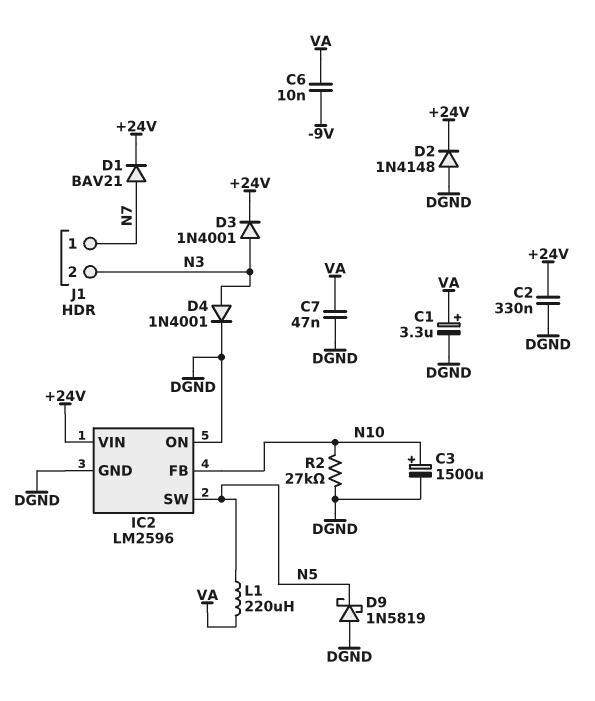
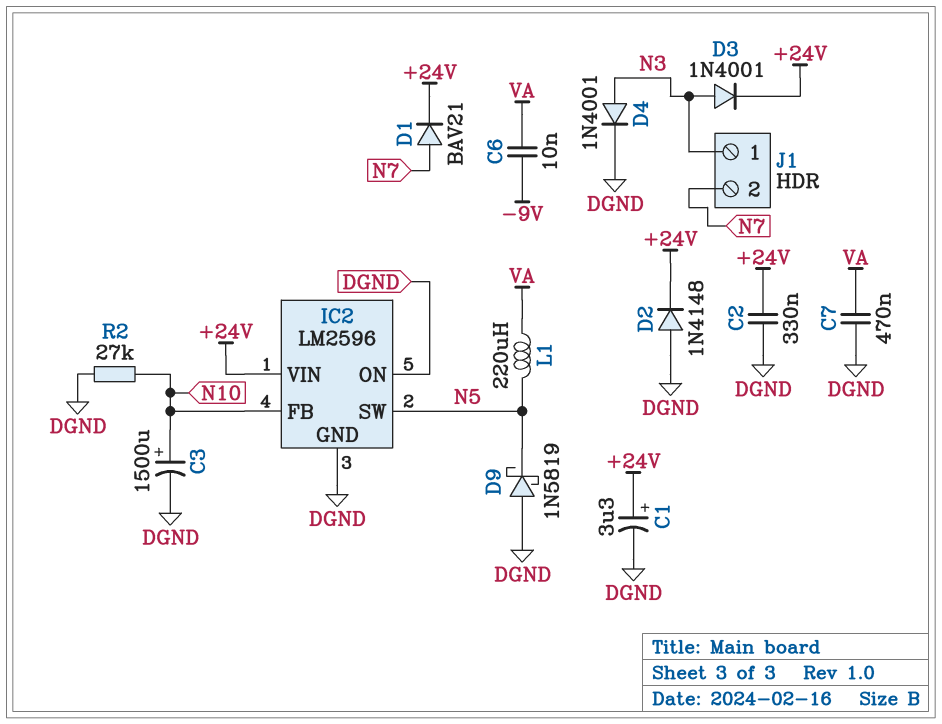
C1: 3.3uF (plus VA, minus DGND) -> 3.3uF (plus +24V, minus DGND)
C7: 47nF (DGND, VA) -> 470nF (DGND, VA)
J1 pin 1: N7 -> N3
J1 pin 2: N3 -> N7

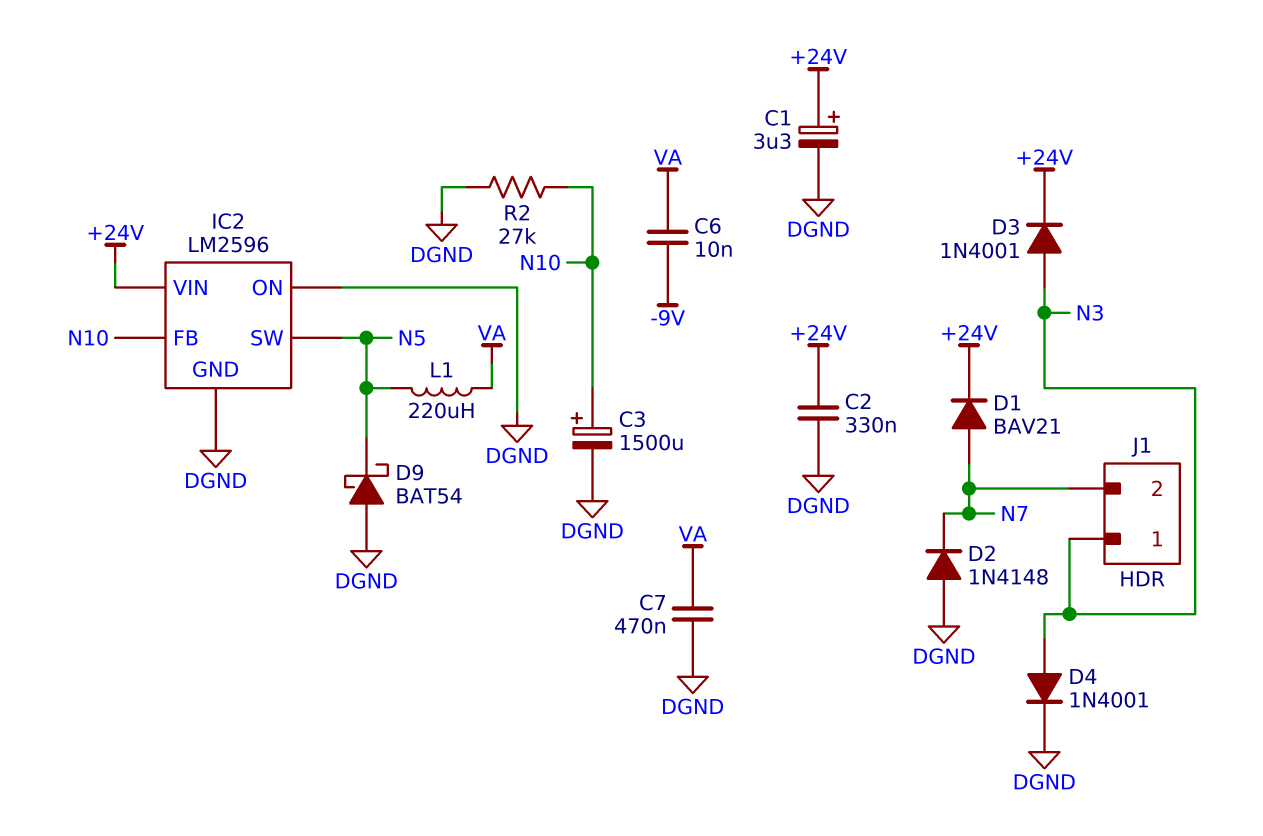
D2: diode 1N4148 (A DGND, K +24V) -> diode 1N4148 (A DGND, K N7)
D9: schottky 1N5819 (A DGND, K N5) -> schottky BAT54 (A DGND, K N5)

